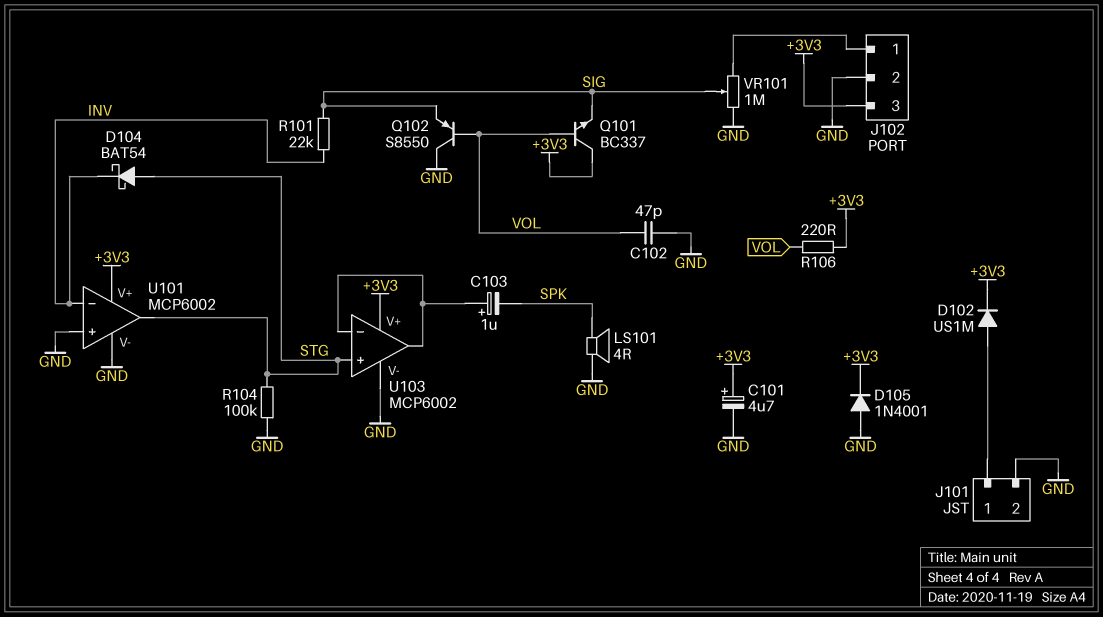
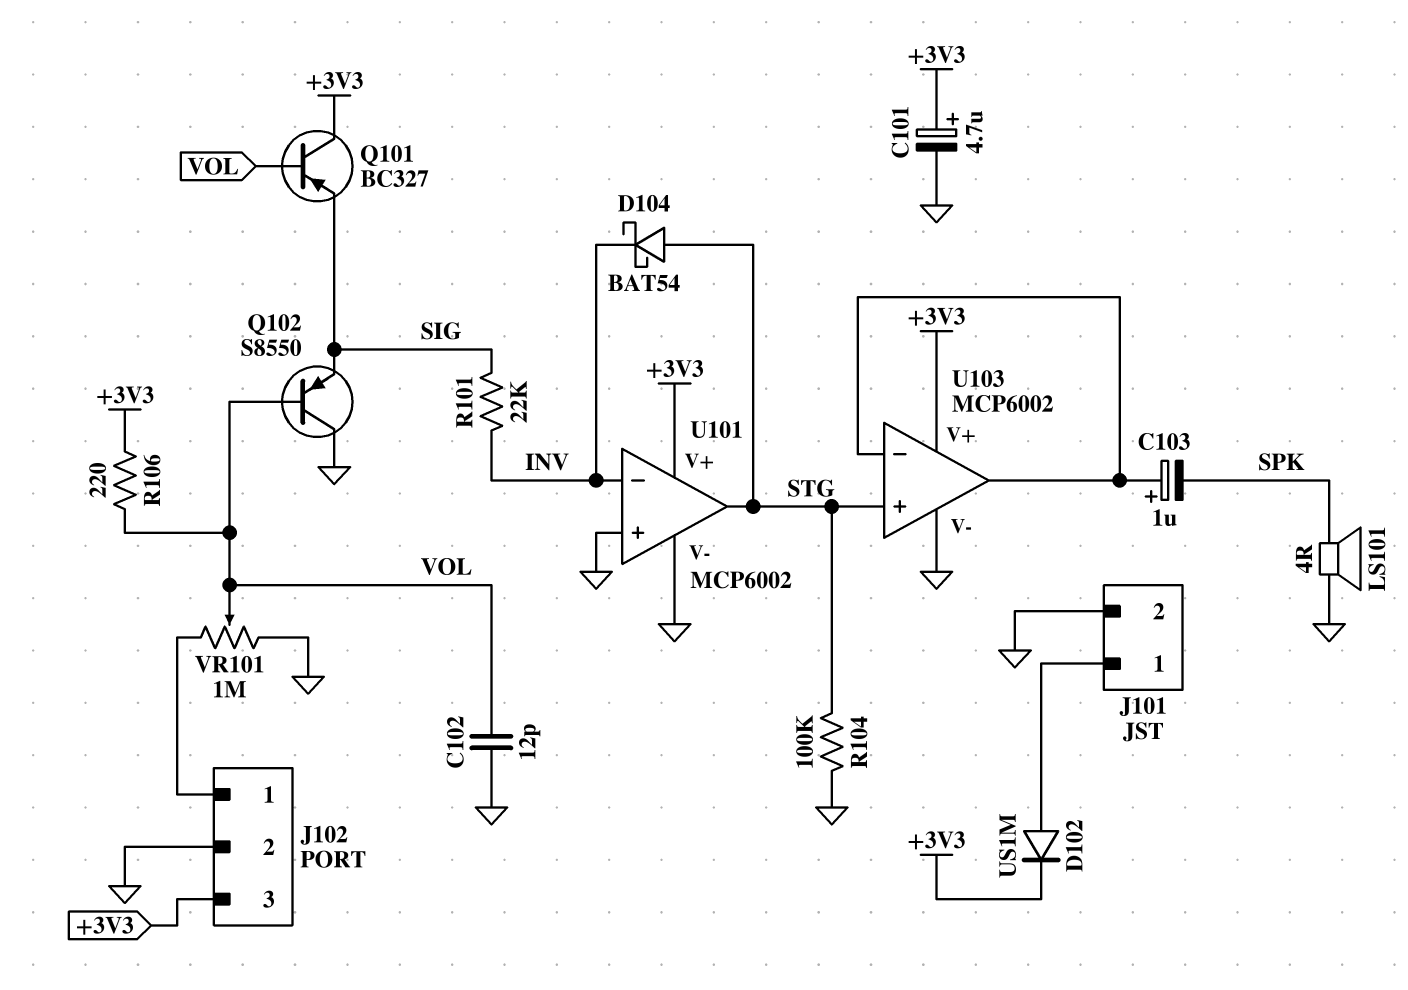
C102: 47pF (GND, VOL) -> 12pF (GND, VOL)
D105: diode 1N4001 (A GND, K +3V3) -> none
Q101: NPN BC337 (B VOL, C +3V3, E SIG) -> PNP BC327 (B VOL, C +3V3, E SIG)
VR101: 1M (GND, J102/1, wiper SIG) -> 1M (GND, J102/1, wiper VOL)

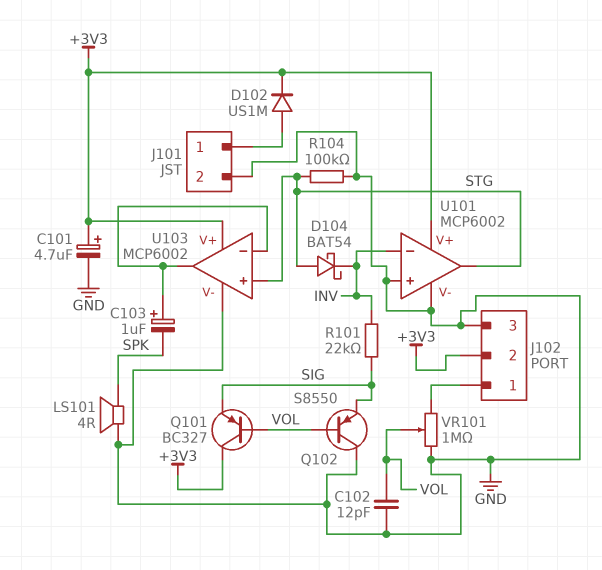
J102 pin 2: GND -> +3V3
J102 pin 3: +3V3 -> GND
R106: 220 (+3V3, VOL) -> none

